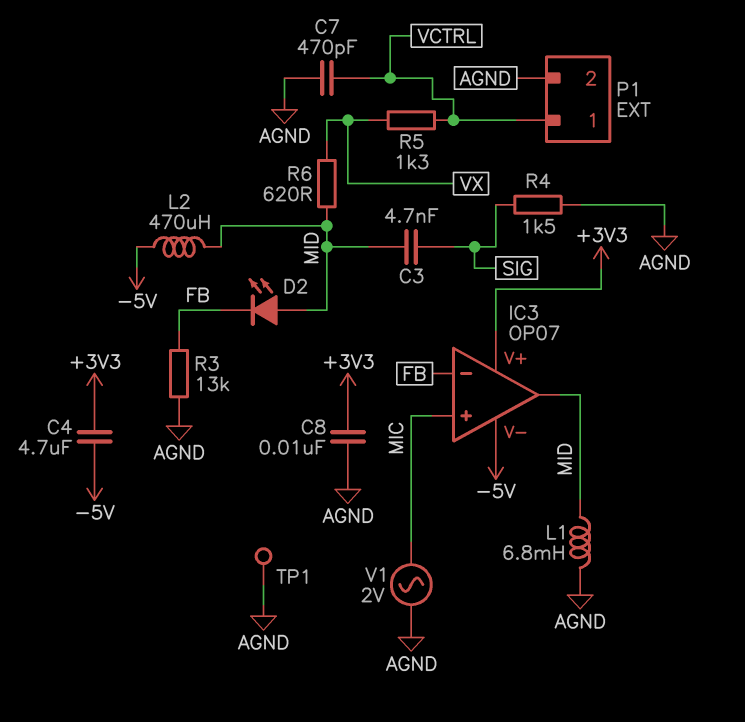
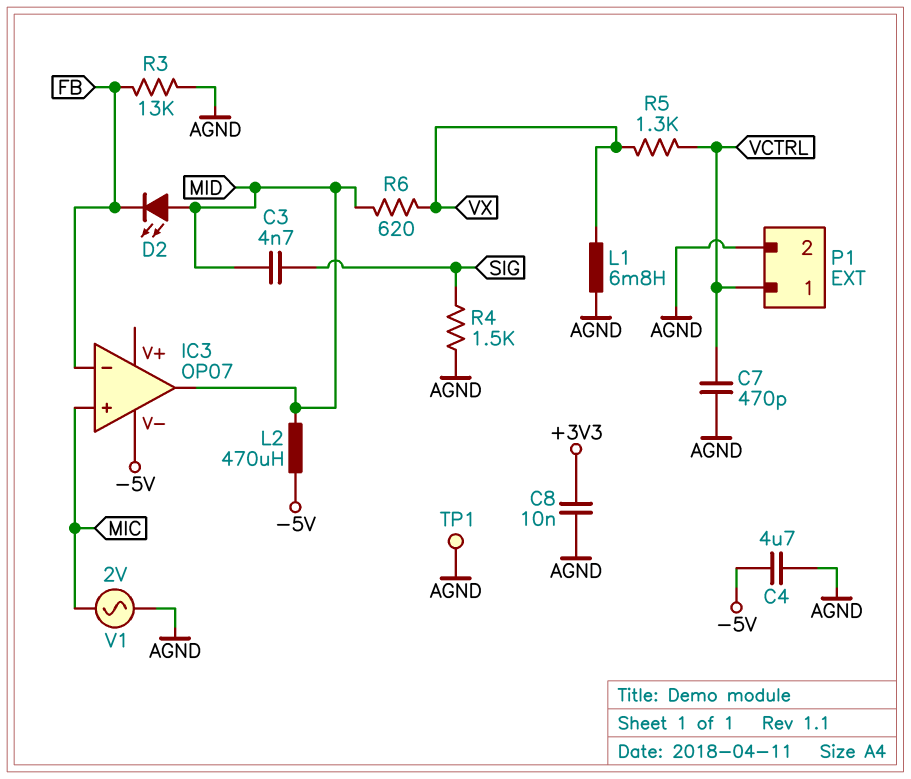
C4: 4.7uF (+3V3, -5V) -> 4.7uF (-5V, AGND)
IC3 pin V+: +3V3 -> none
L1: 6.8mH (AGND, MID) -> 6.8mH (AGND, VX)

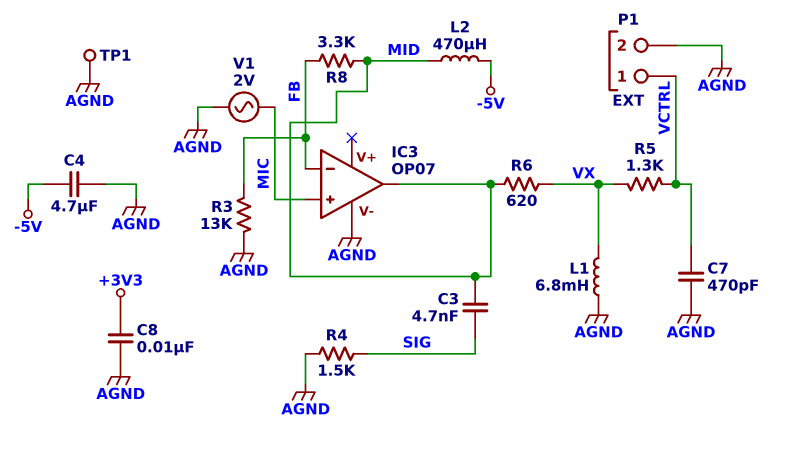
D2: LED (A MID, K FB) -> none
IC3 pin V-: -5V -> AGND
R8: none -> 3.3k (FB, MID)

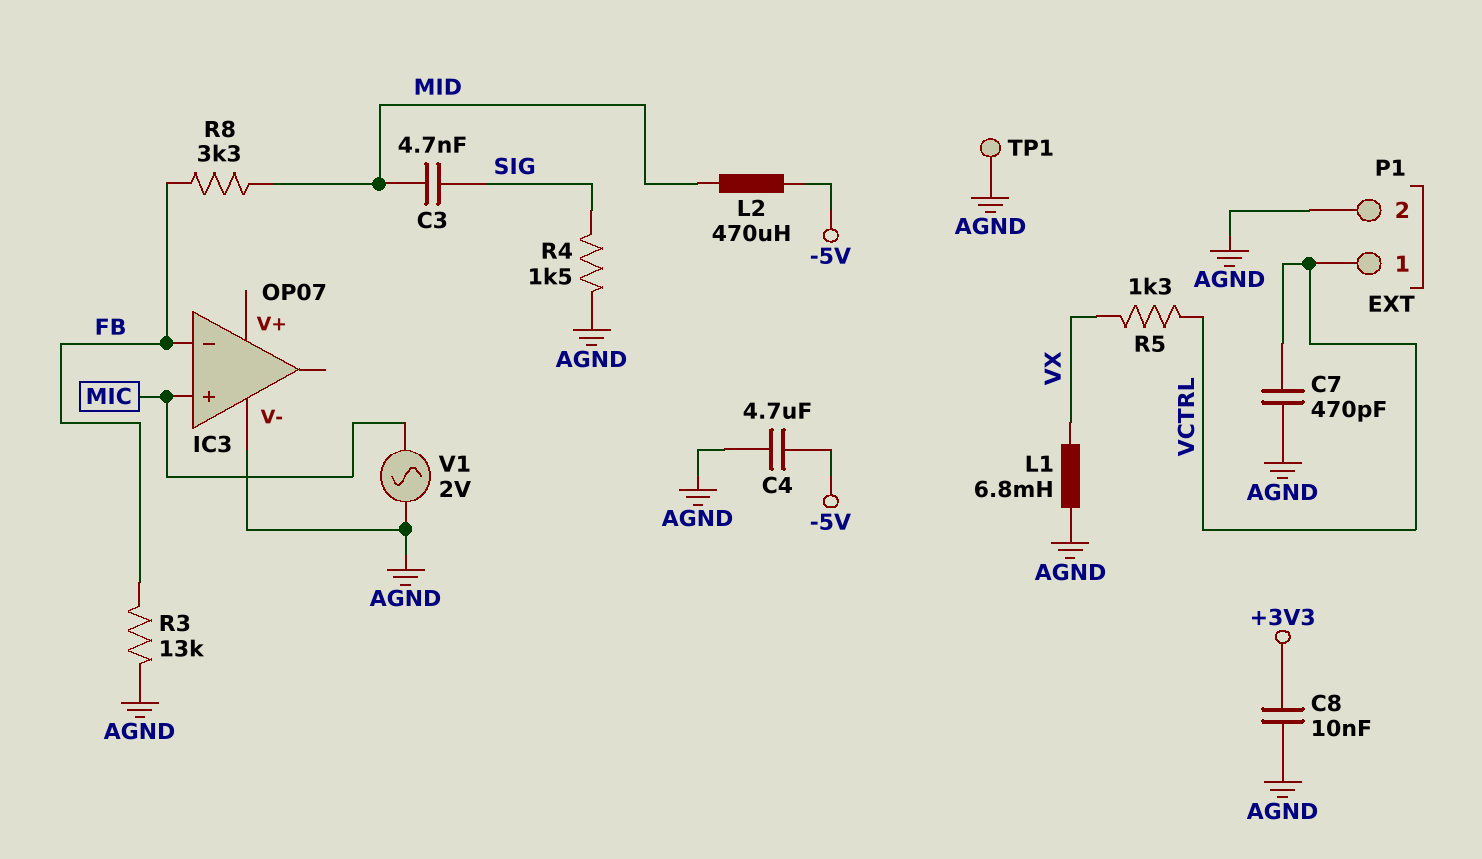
IC3 pin out: MID -> none
R6: 620 (MID, VX) -> none

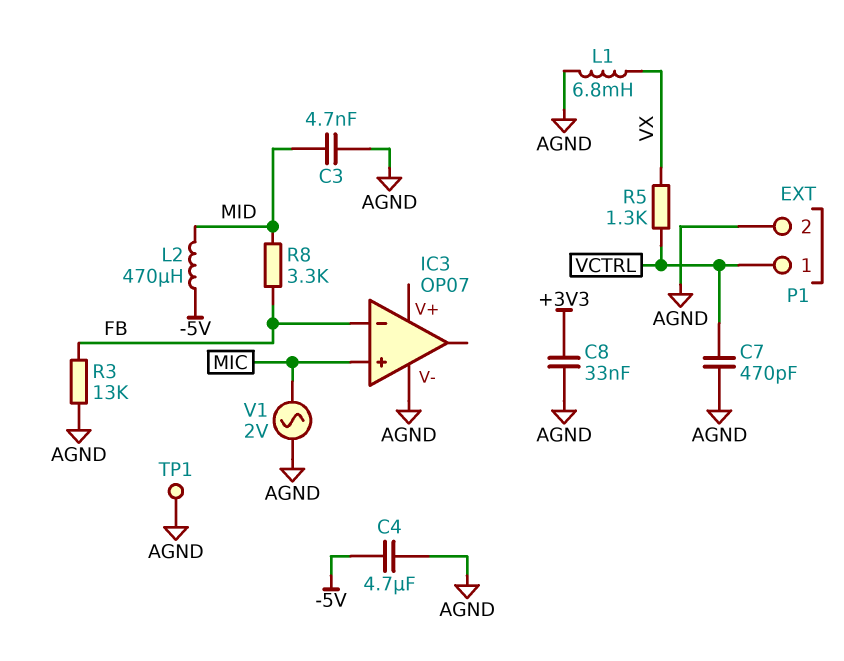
C3: 4.7nF (MID, SIG) -> 4.7nF (AGND, MID)
C8: 10nF (+3V3, AGND) -> 33nF (+3V3, AGND)
R4: 1.5k (AGND, SIG) -> none

